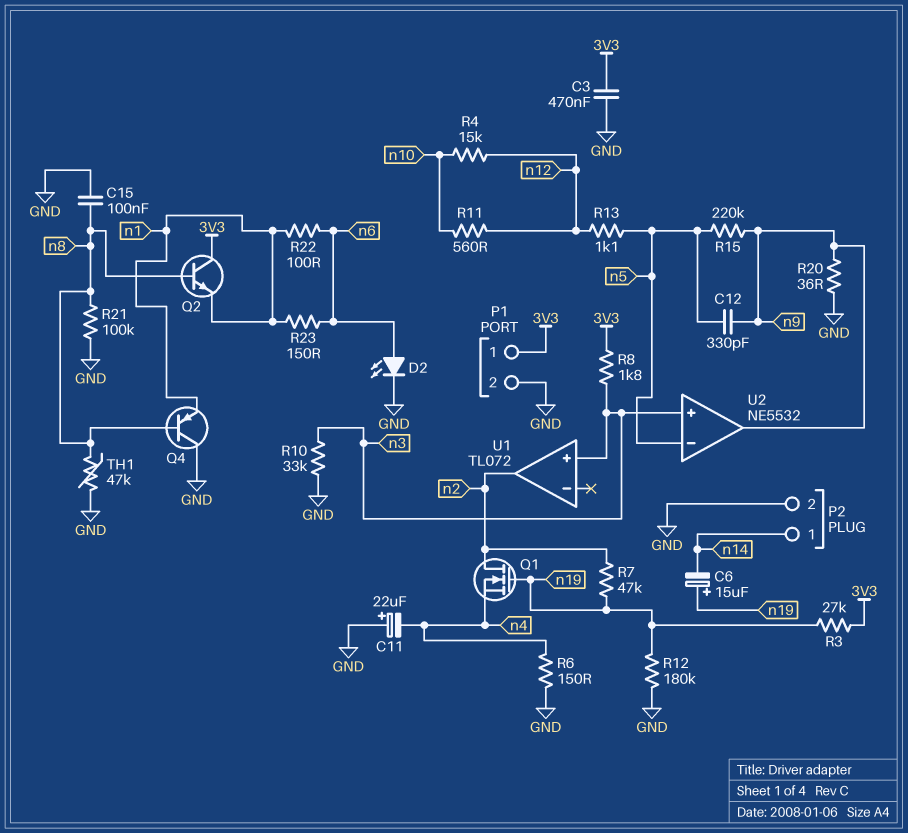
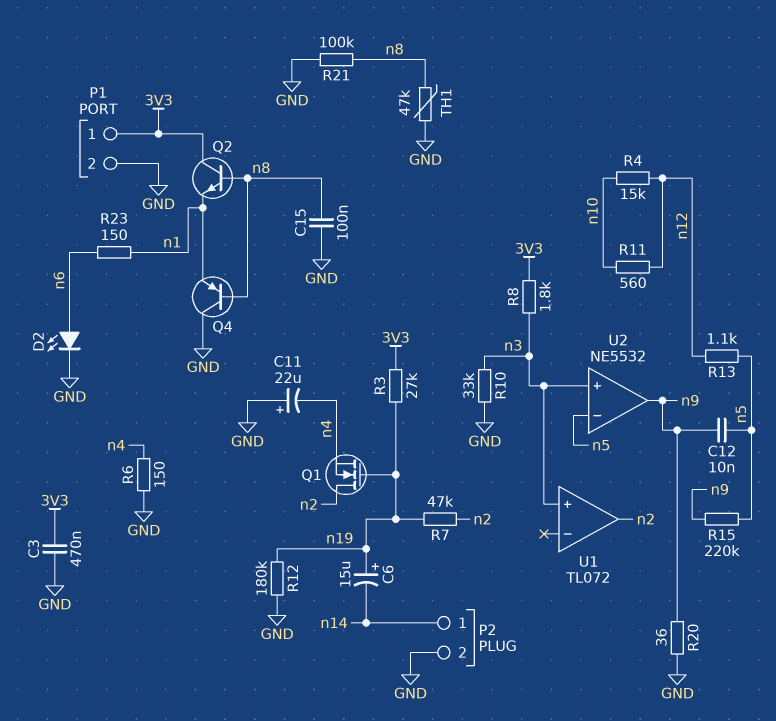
C12: 330pF (n5, n9) -> 10nF (n5, n9)
R22: 100 (n1, n6) -> none

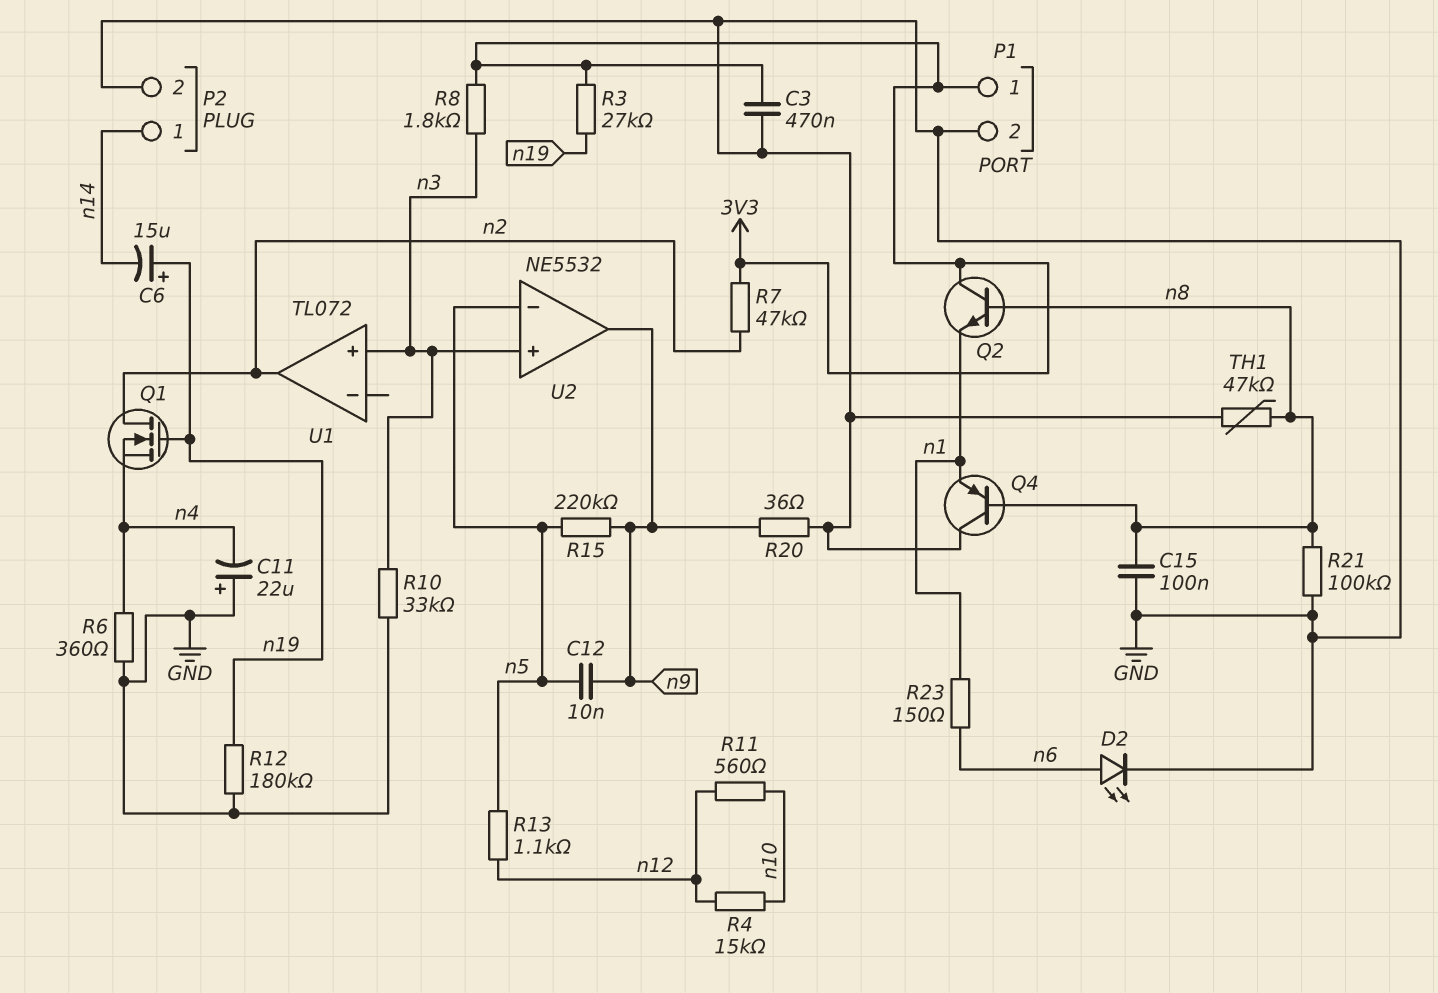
R6: 150 (GND, n4) -> 360 (GND, n4)
R7: 47k (n2, n19) -> 47k (3V3, n2)

